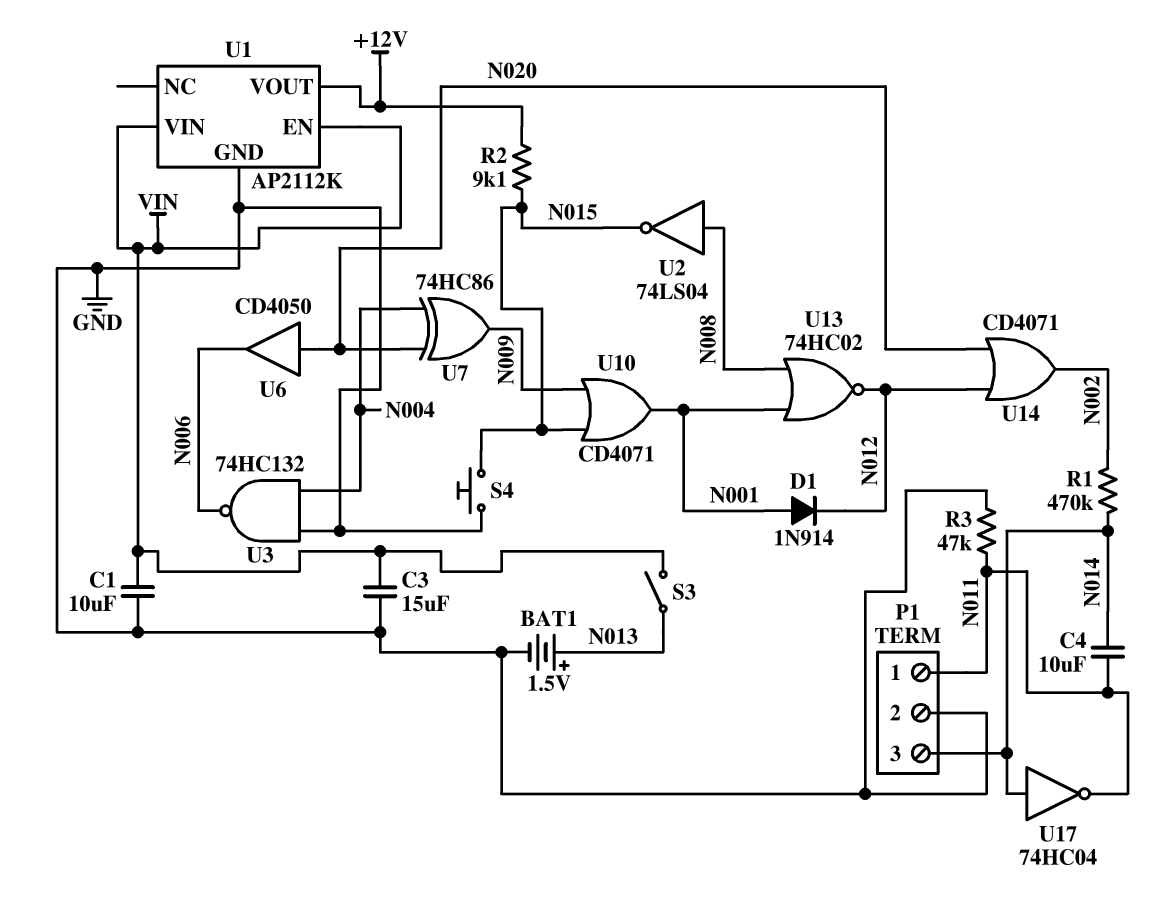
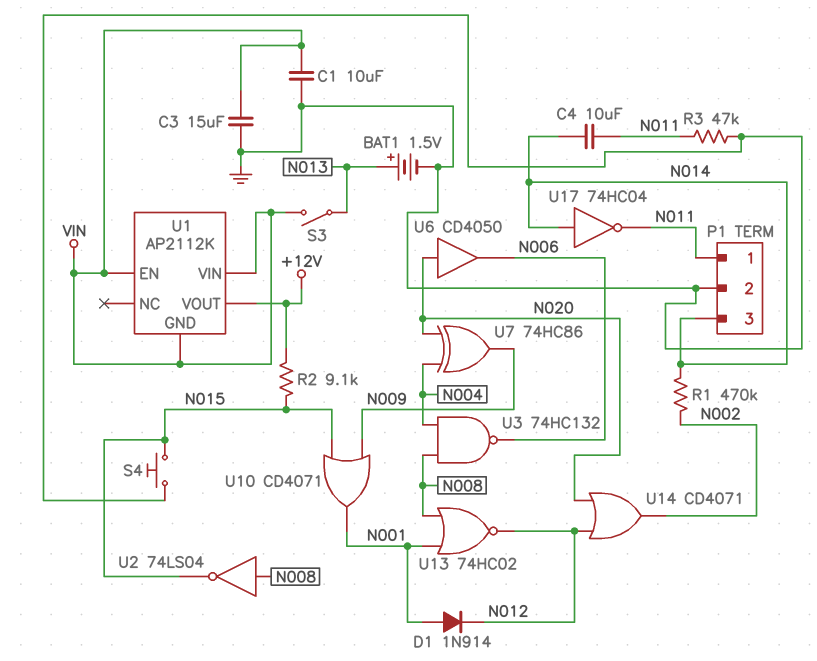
U1 pin GND: GND -> VIN
U3: NAND 74HC132 (in GND, in N004, out N006) -> NAND 74HC132 (in N004, in N008, out N006)

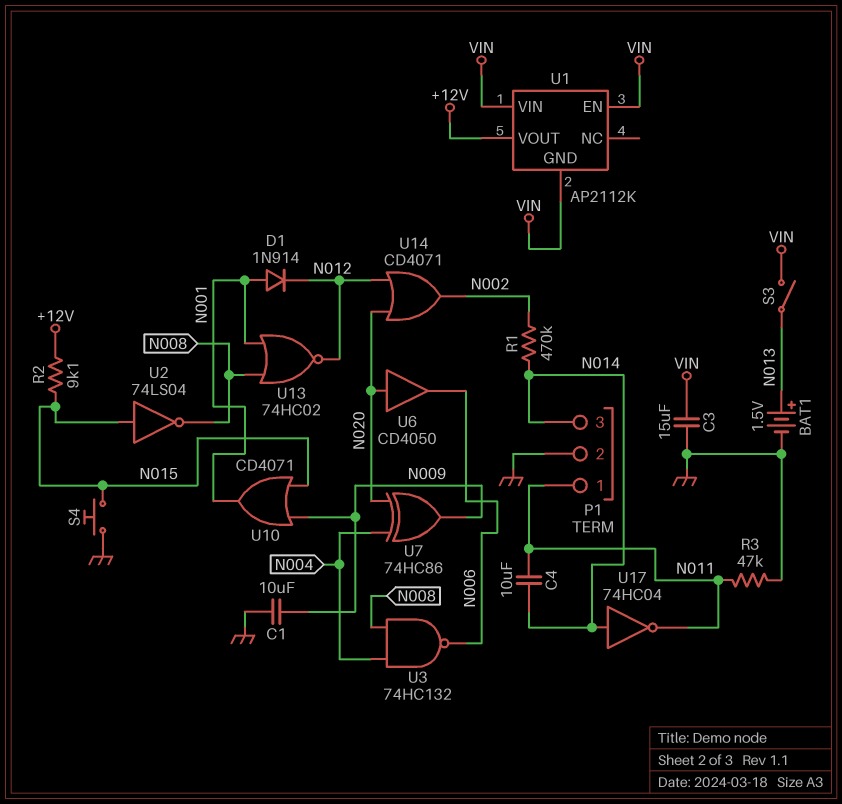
C1: 10uF (GND, VIN) -> 10uF (GND, N009)
U2: NOT 74LS04 (in N008, out N015) -> NOT 74LS04 (in N015, out N008)

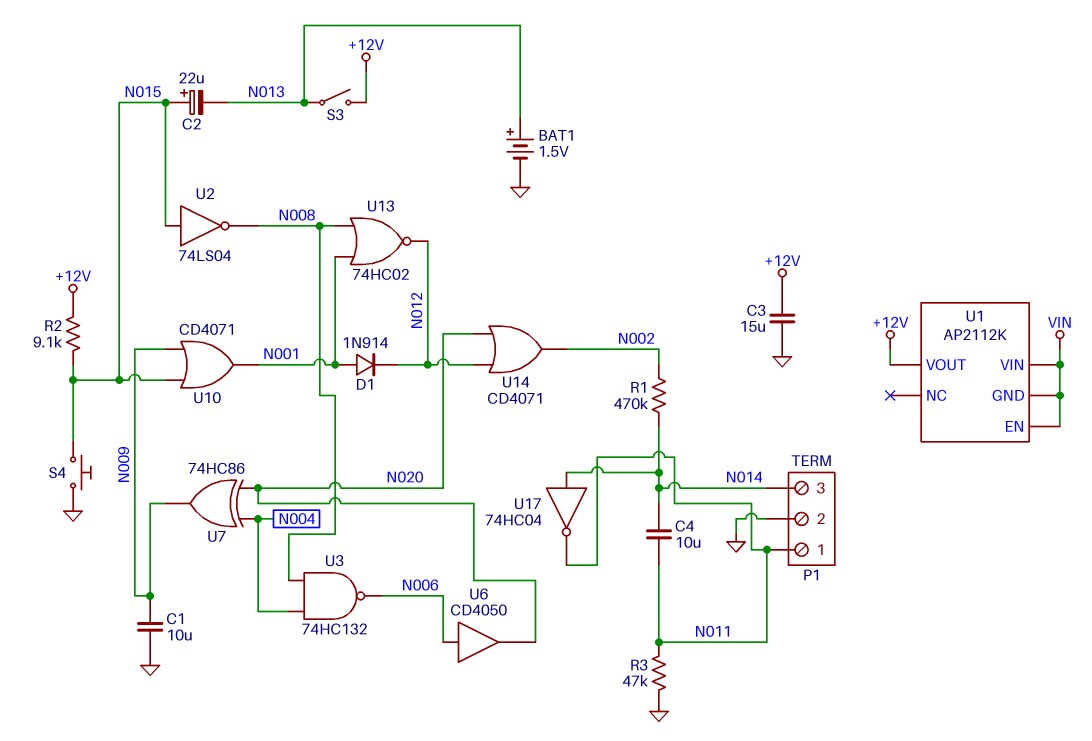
C2: none -> 22uF (plus N015, minus N013)
C3: 15uF (GND, VIN) -> 15uF (+12V, GND)
S3: switch (N013, VIN) -> switch (+12V, N013)
U6: buffer CD4050 (in N020, out N006) -> buffer CD4050 (in N006, out N020)

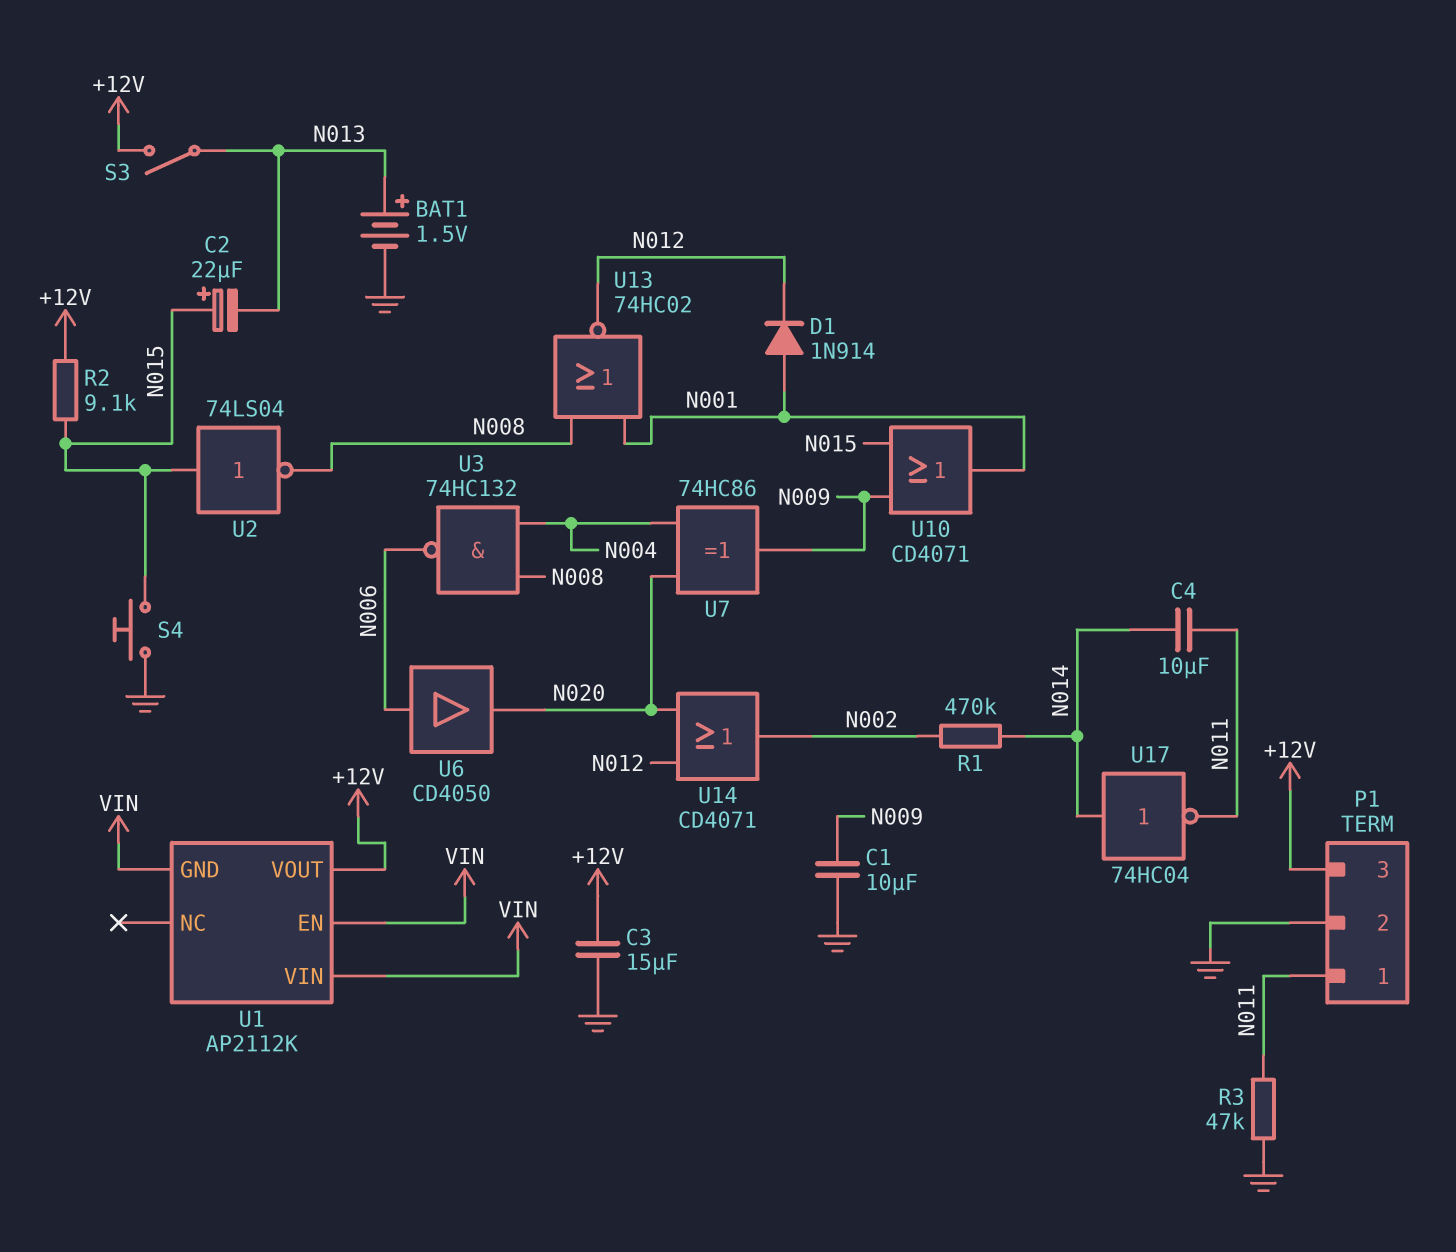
P1 pin 3: N014 -> +12V

